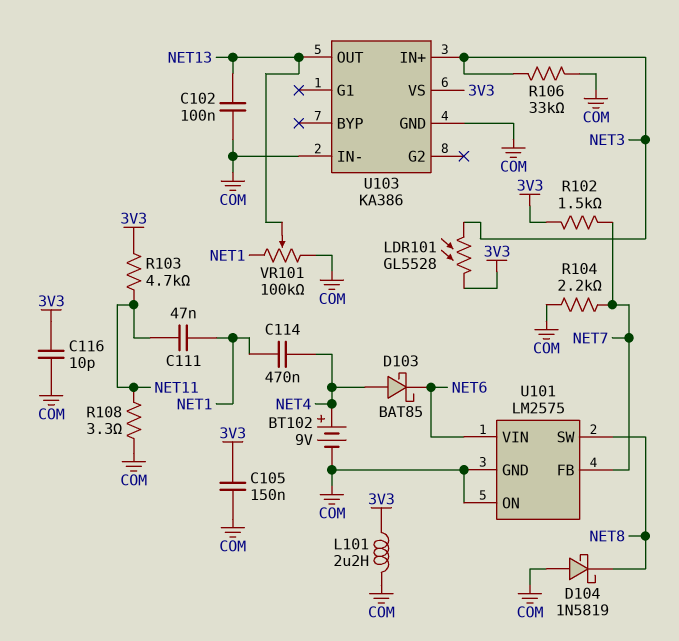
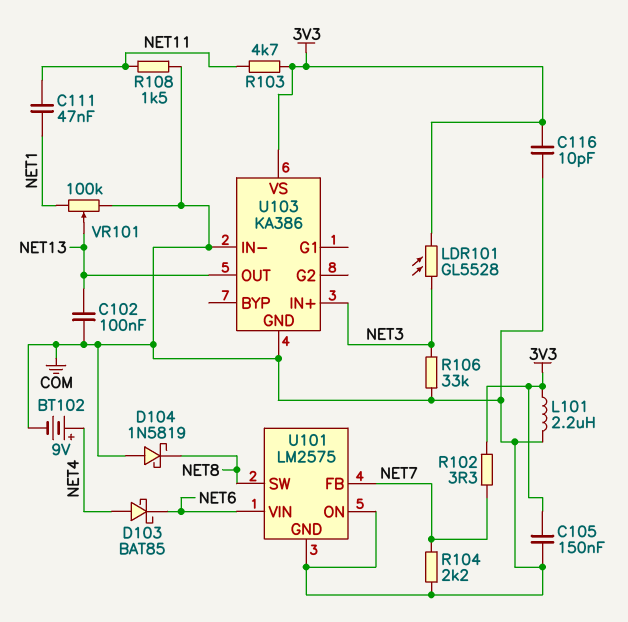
C114: 470nF (NET1, NET4) -> none
R102: 1.5k (3V3, NET7) -> 3.3 (3V3, NET7)
R108: 3.3 (COM, NET11) -> 1.5k (COM, NET11)

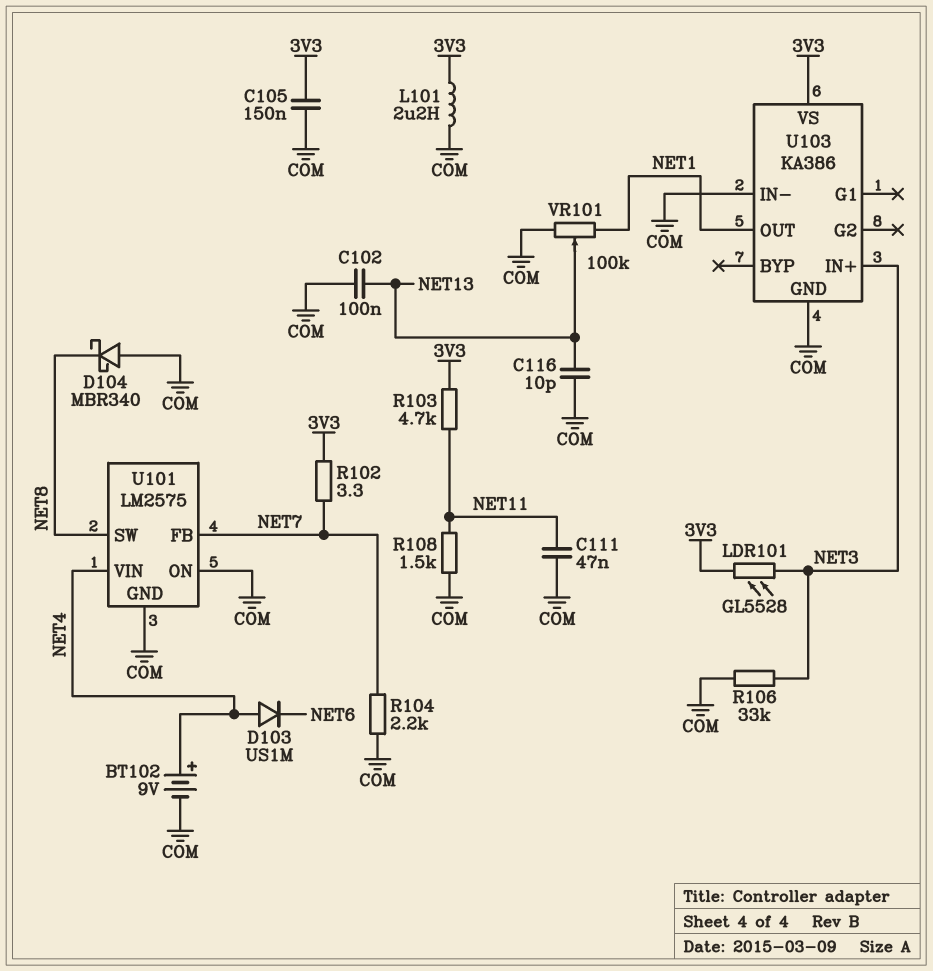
C111: 47nF (NET1, NET11) -> 47nF (COM, NET11)
C116: 10pF (3V3, COM) -> 10pF (COM, NET13)
D103: schottky BAT85 (A NET4, K NET6) -> diode US1M (A NET4, K NET6)
D104: schottky 1N5819 (A COM, K NET8) -> schottky MBR340 (A COM, K NET8)
U101 pin VIN: NET6 -> NET4
U103 pin OUT: NET13 -> NET1

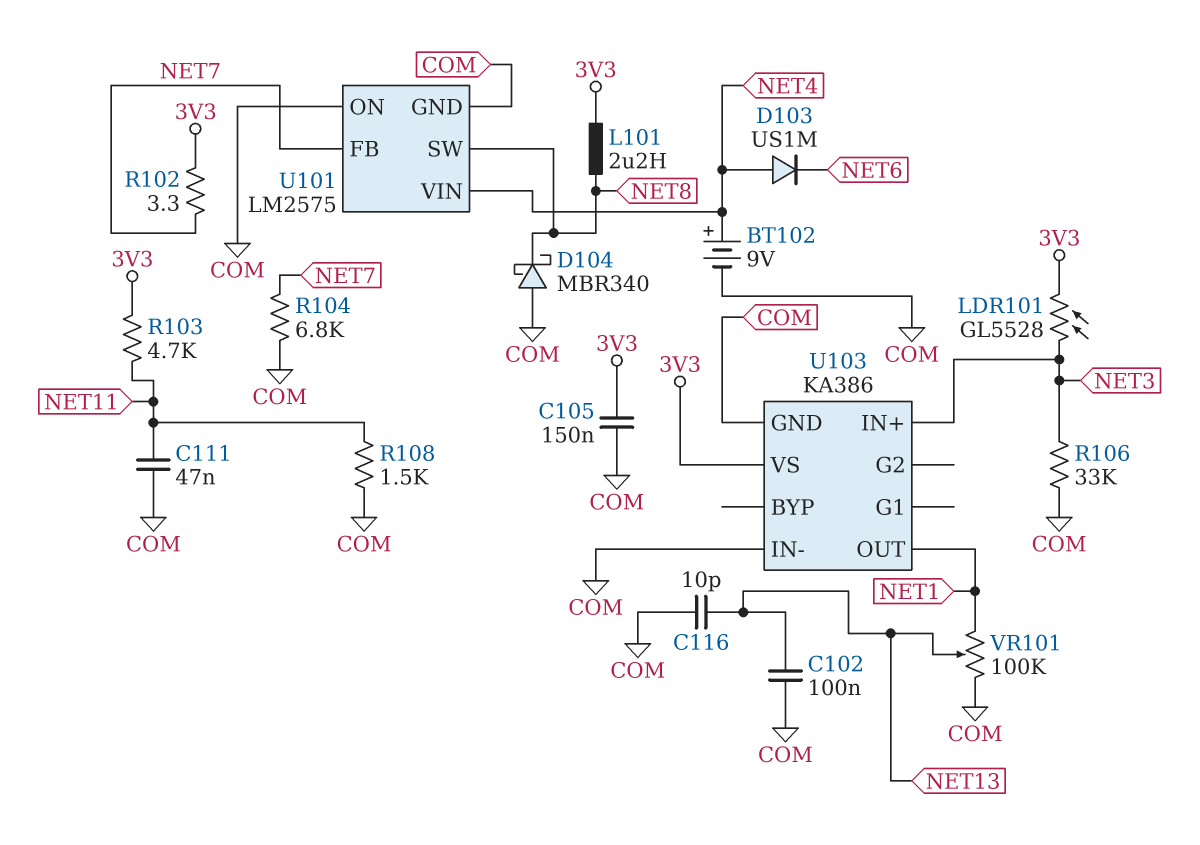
L101: 2.2uH (3V3, COM) -> 2.2uH (3V3, NET8)
R104: 2.2k (COM, NET7) -> 6.8k (COM, NET7)

